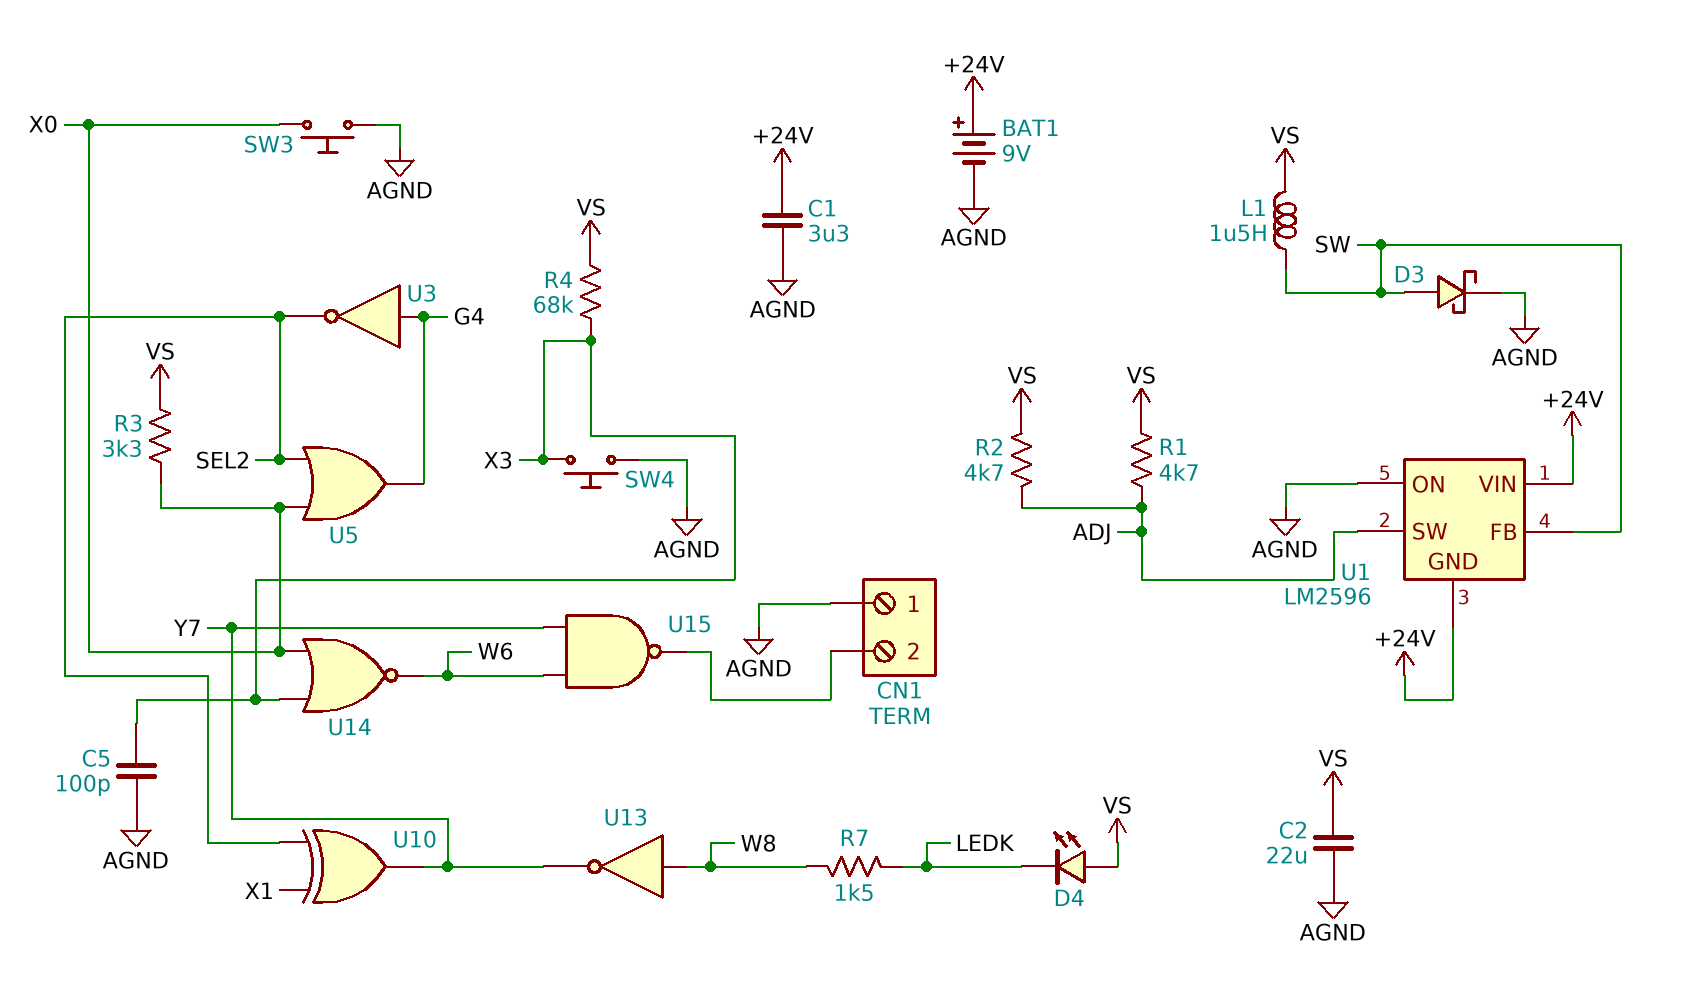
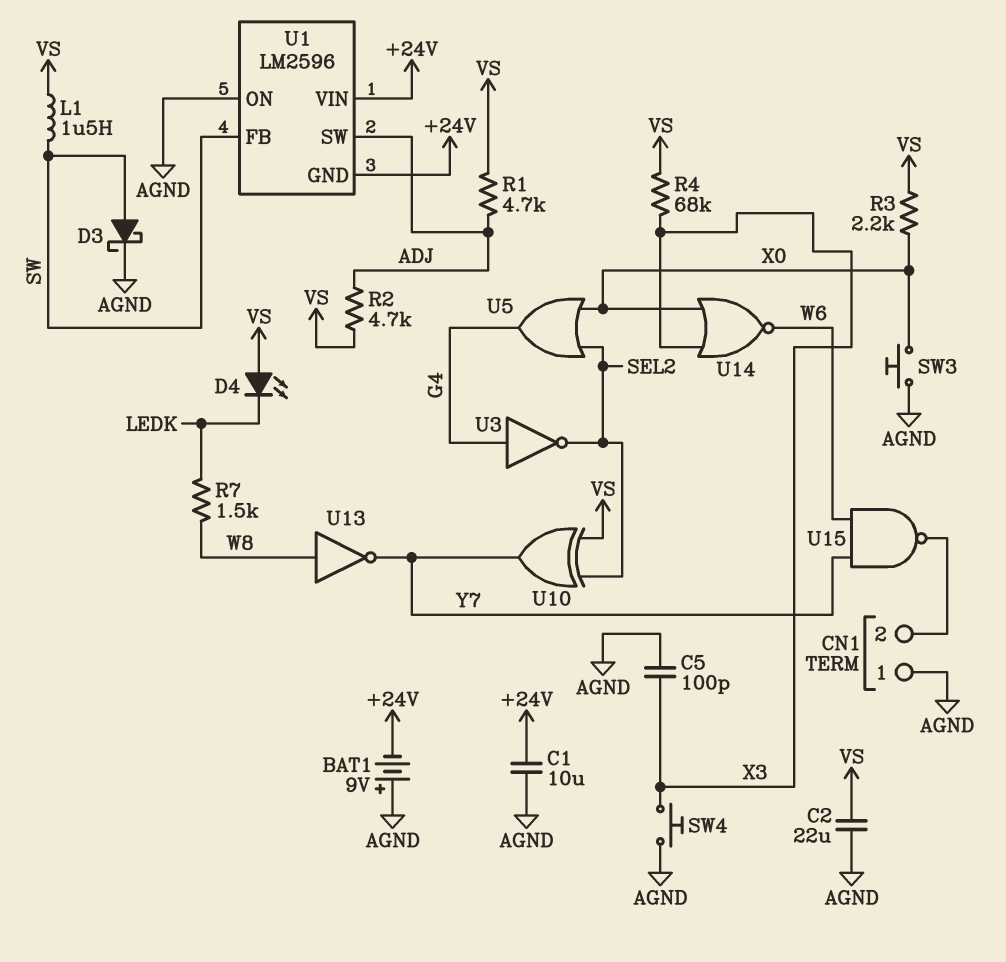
BAT1: 9V (plus +24V, minus AGND) -> 9V (plus AGND, minus +24V)
C1: 3.3uF (+24V, AGND) -> 10uF (+24V, AGND)
R3: 3.3k (VS, X0) -> 2.2k (VS, X0)
U10: XOR (in SEL2, in X1, out Y7) -> XOR (in SEL2, in VS, out Y7)

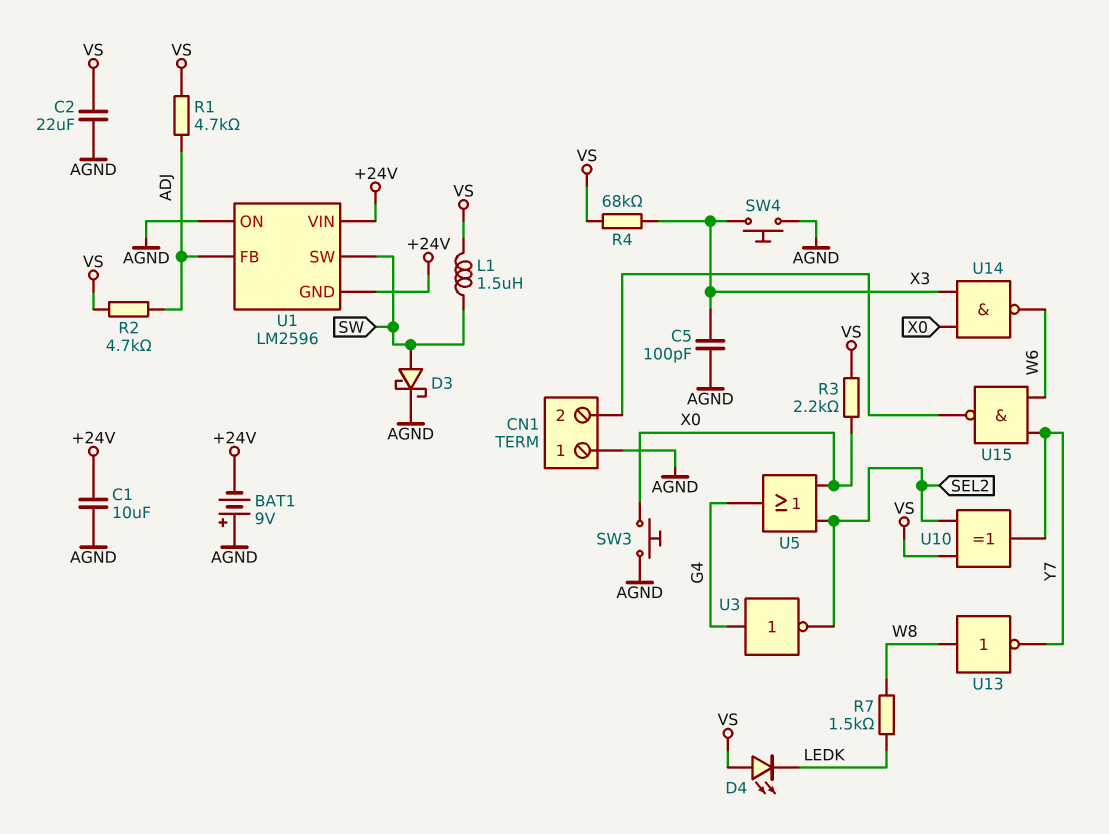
U1 pin FB: SW -> ADJ
U1 pin SW: ADJ -> SW
U14: NOR (in X0, in X3, out W6) -> NAND (in X0, in X3, out W6)

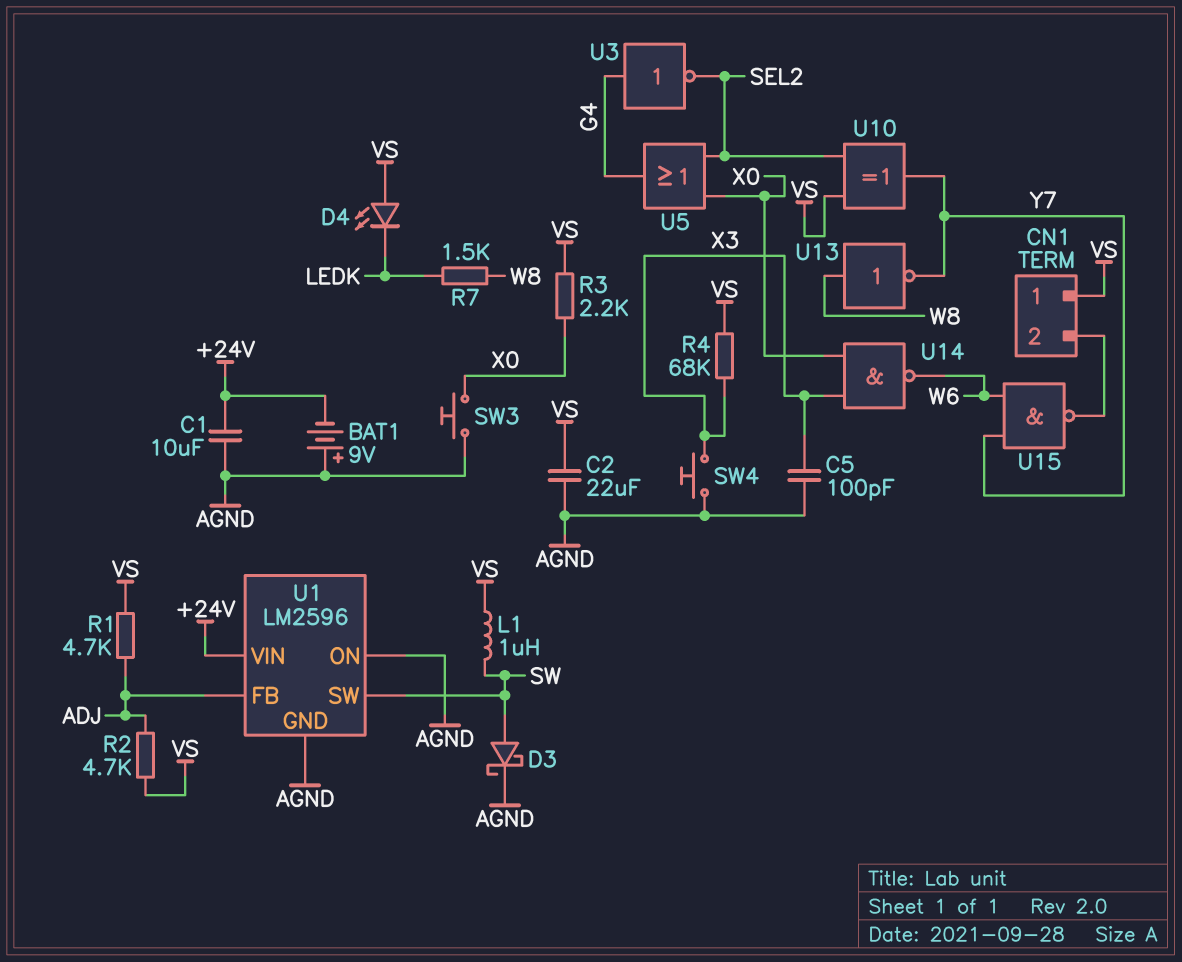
CN1 pin 1: AGND -> VS
L1: 1.5uH (SW, VS) -> 1uH (SW, VS)
U1 pin GND: +24V -> AGND

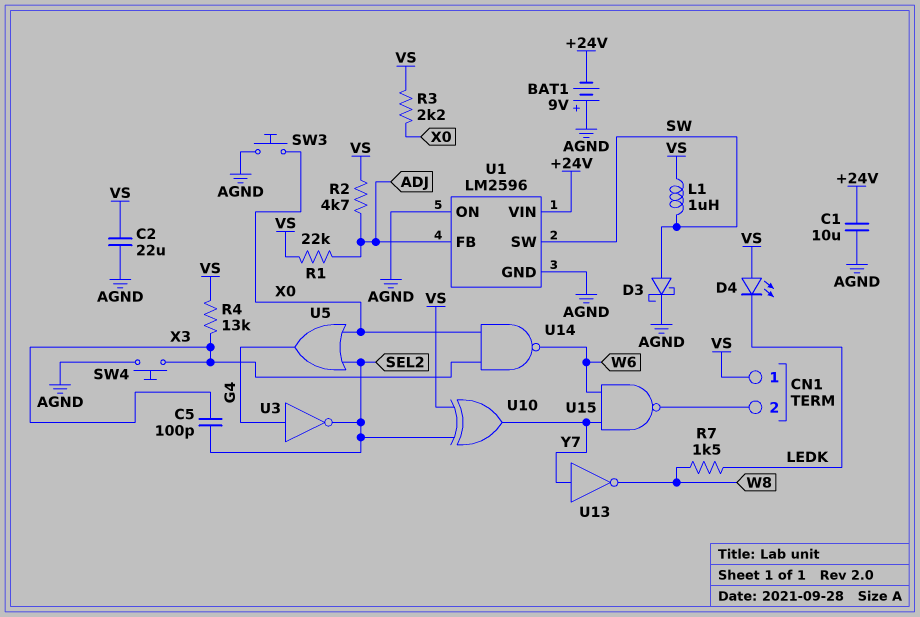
C5: 100pF (AGND, X3) -> 100pF (SEL2, X3)
R1: 4.7k (ADJ, VS) -> 22k (ADJ, VS)
R4: 68k (VS, X3) -> 13k (VS, X3)
U13: NOT (in W8, out Y7) -> NOT (in Y7, out W8)

